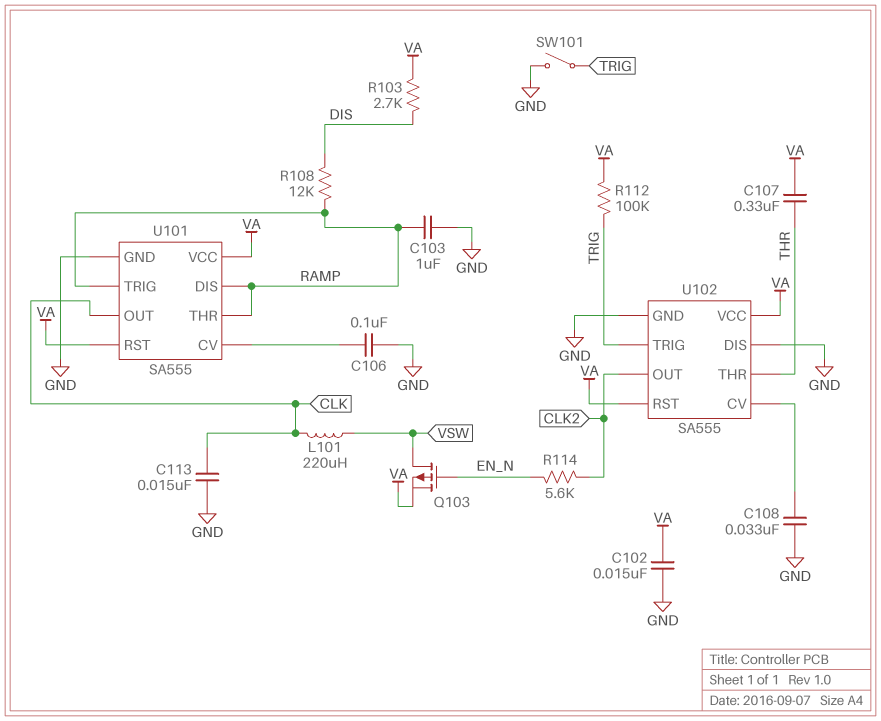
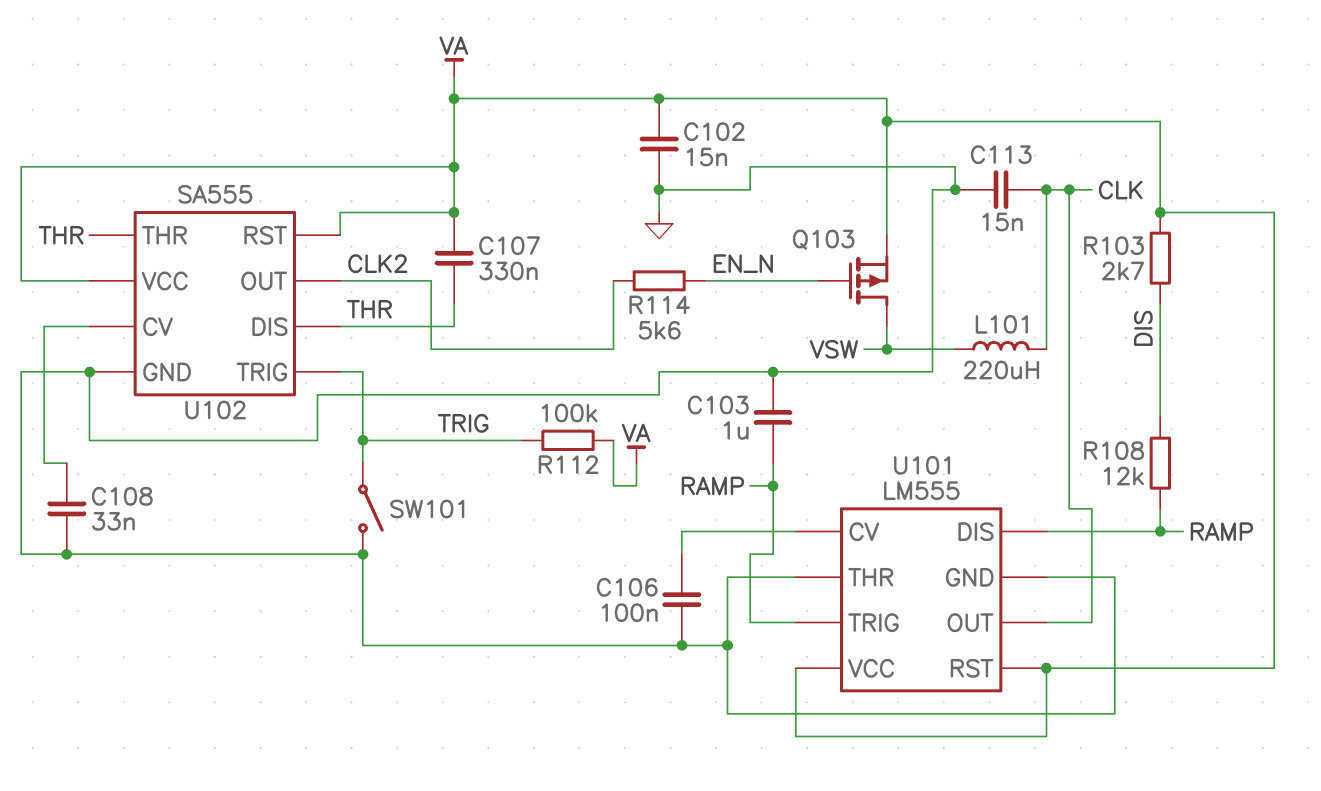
U101: SA555 -> LM555
U101 pin THR: RAMP -> GND
U102 pin DIS: GND -> THR

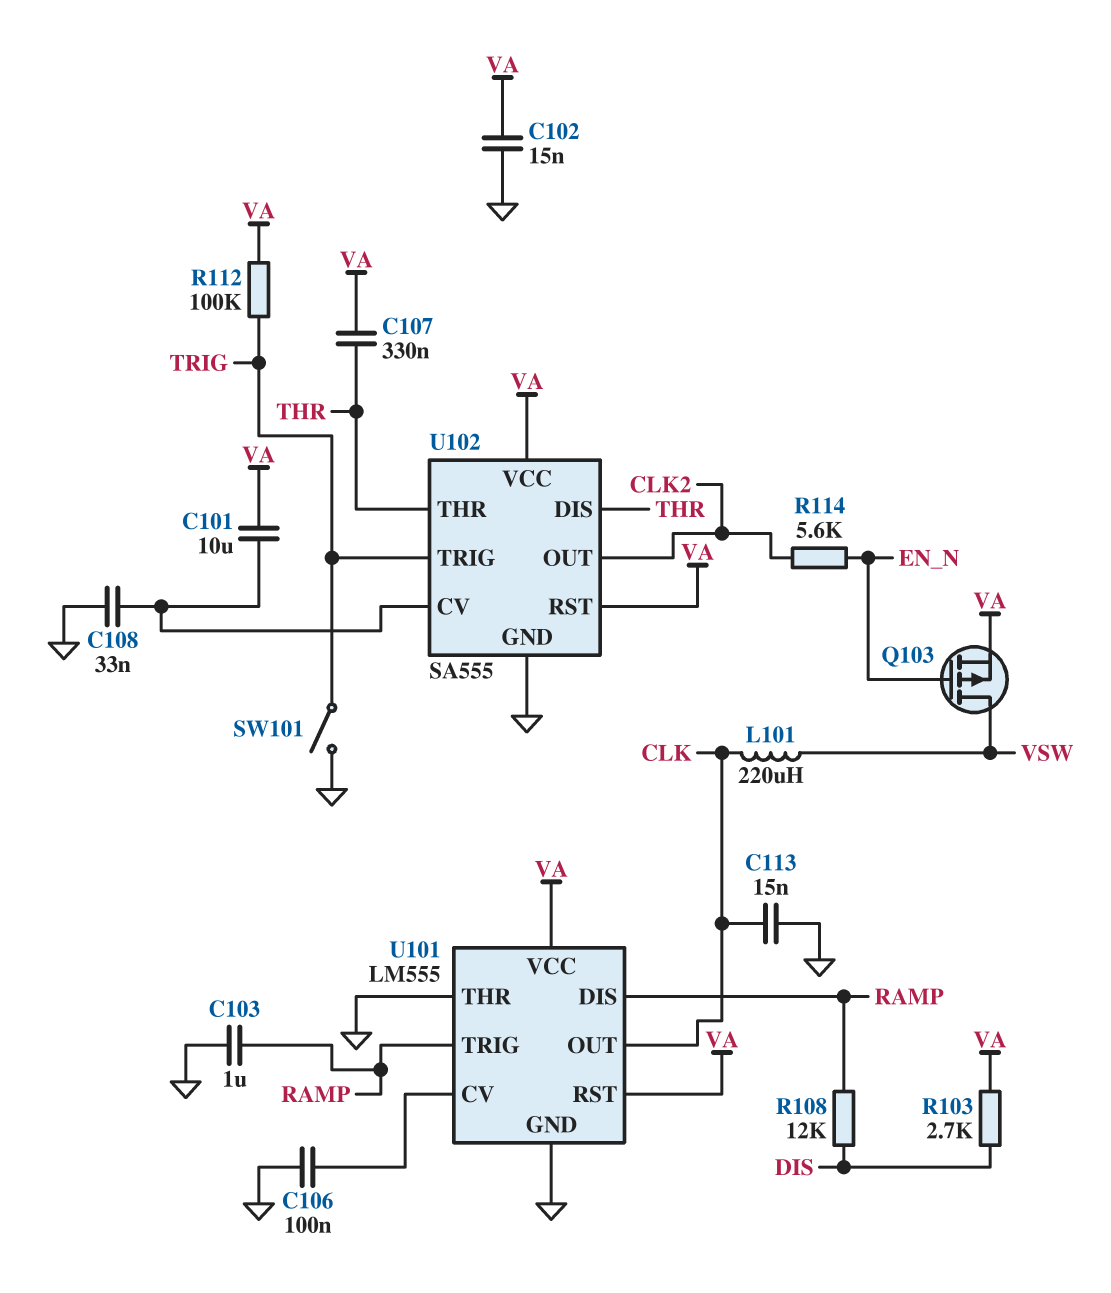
C101: none -> 10uF (U102/CV, VA)

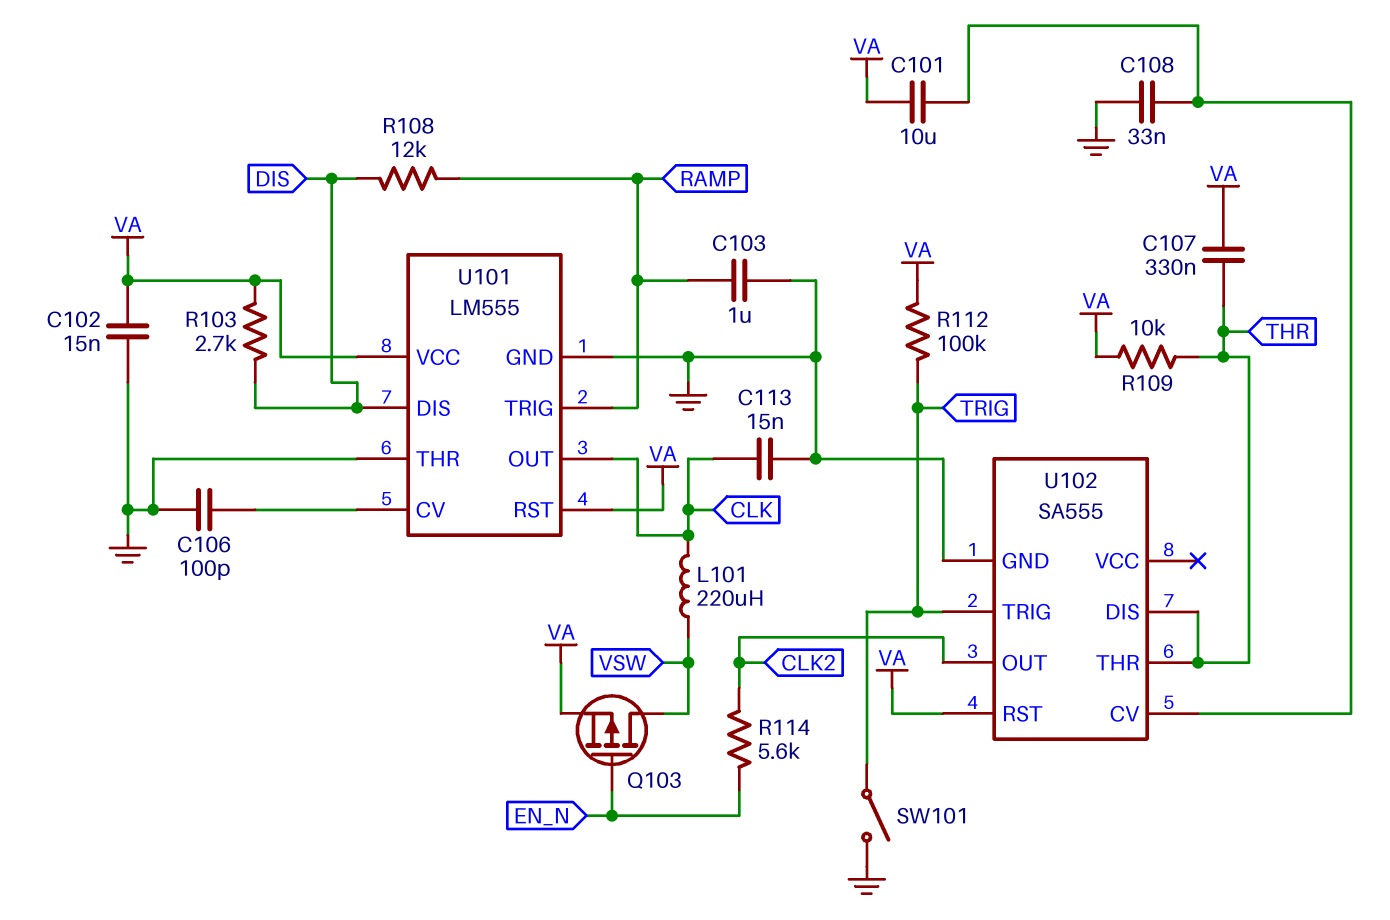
C106: 100nF (GND, U101/CV) -> 100pF (GND, U101/CV)
R109: none -> 10k (THR, VA)
U101 pin DIS: RAMP -> DIS
U102 pin VCC: VA -> none

